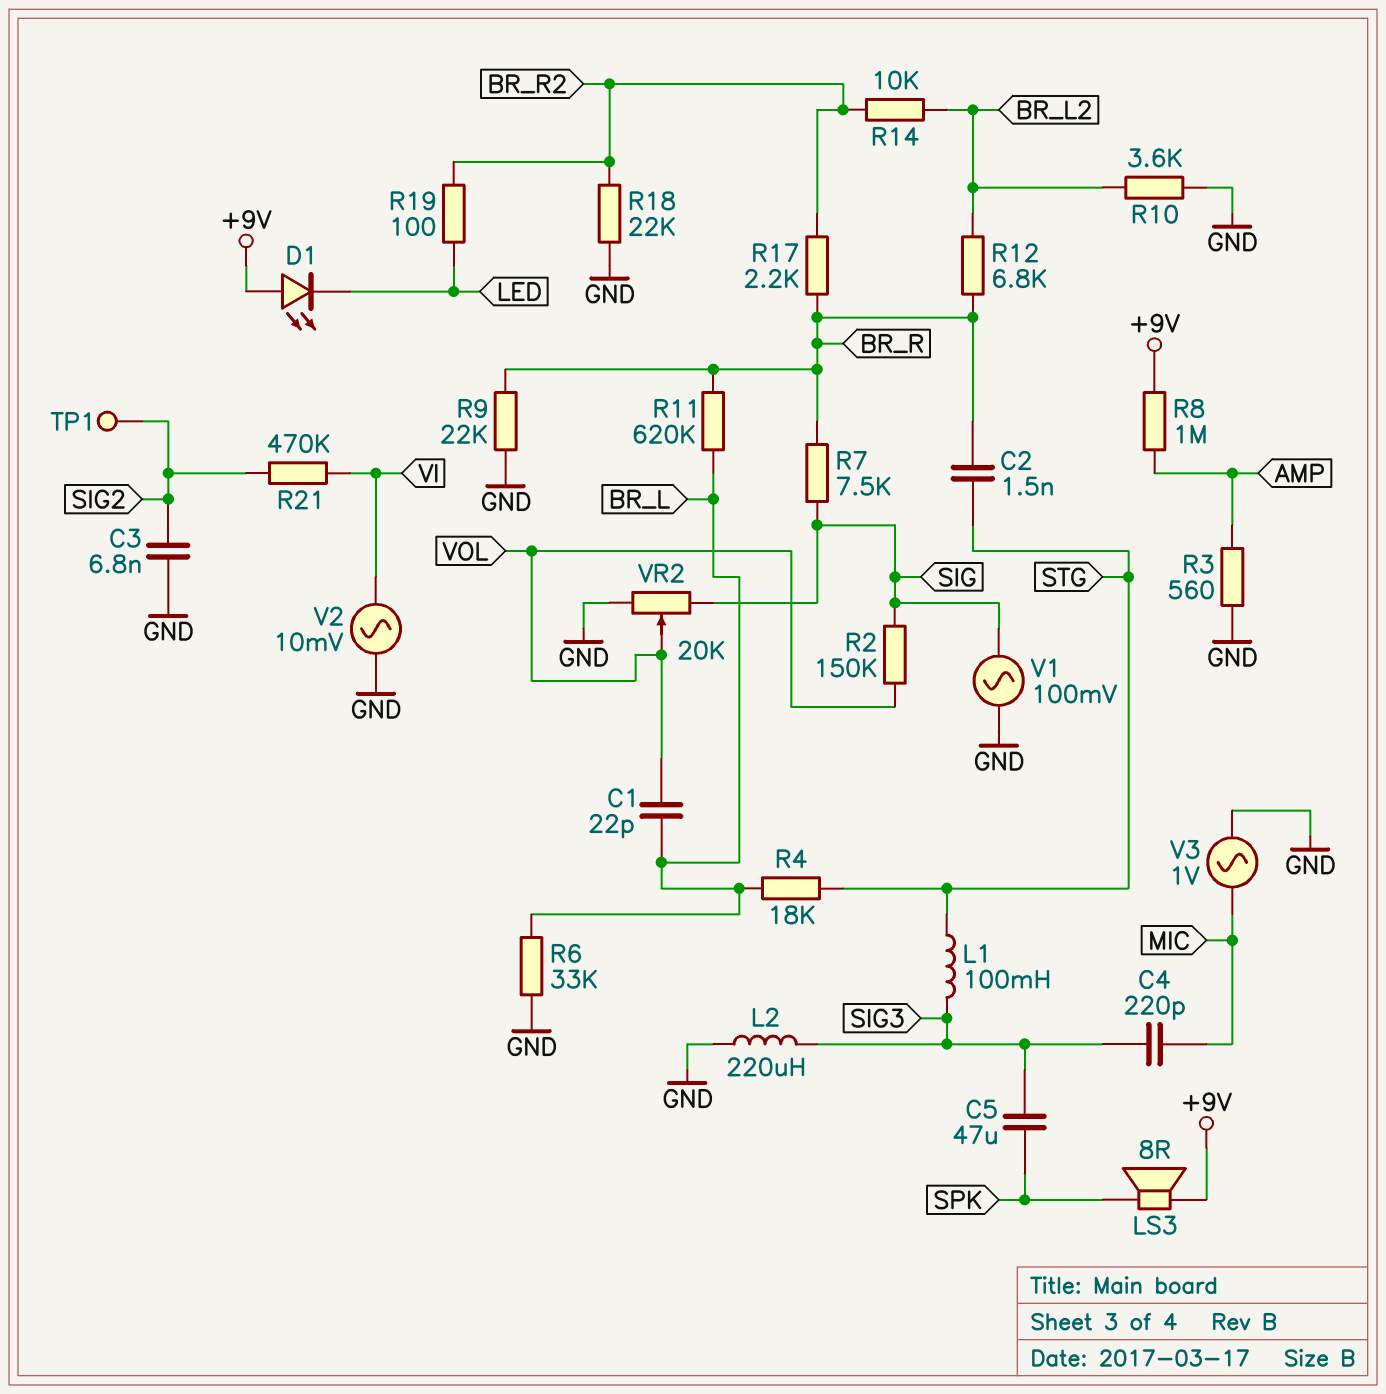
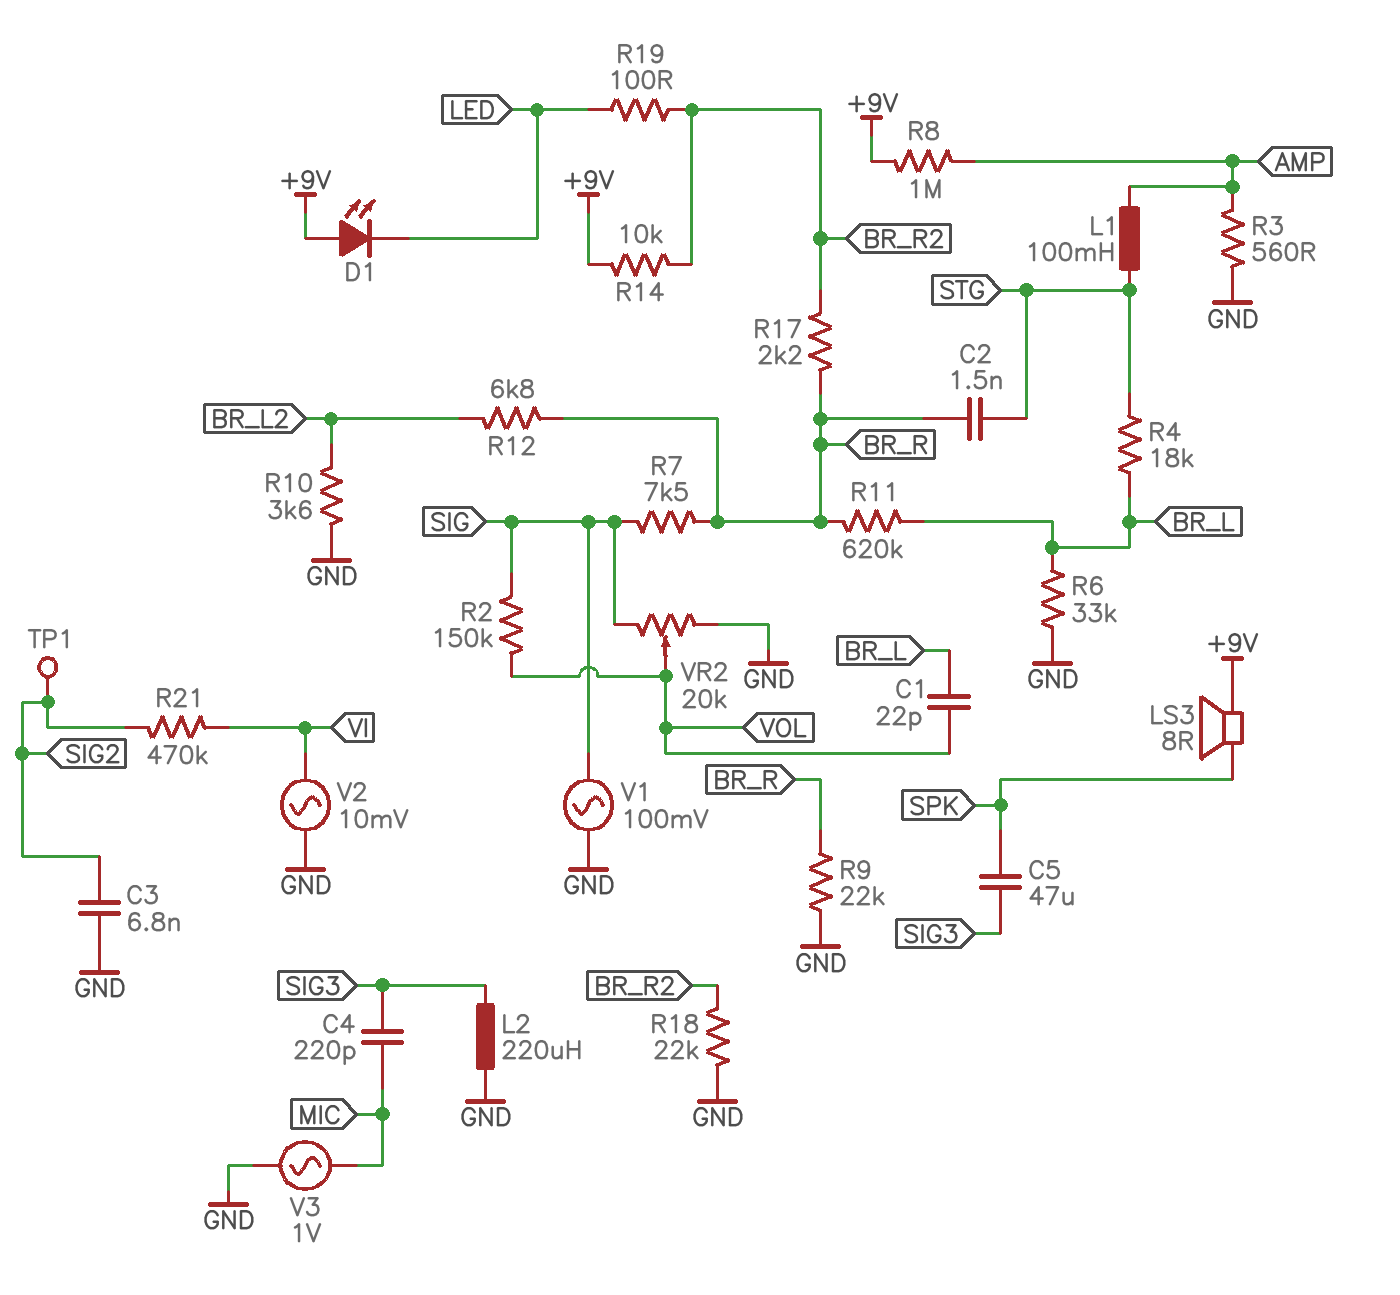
L1: 100mH (SIG3, STG) -> 100mH (AMP, STG)
R14: 10k (BR_L2, BR_R2) -> 10k (+9V, BR_R2)

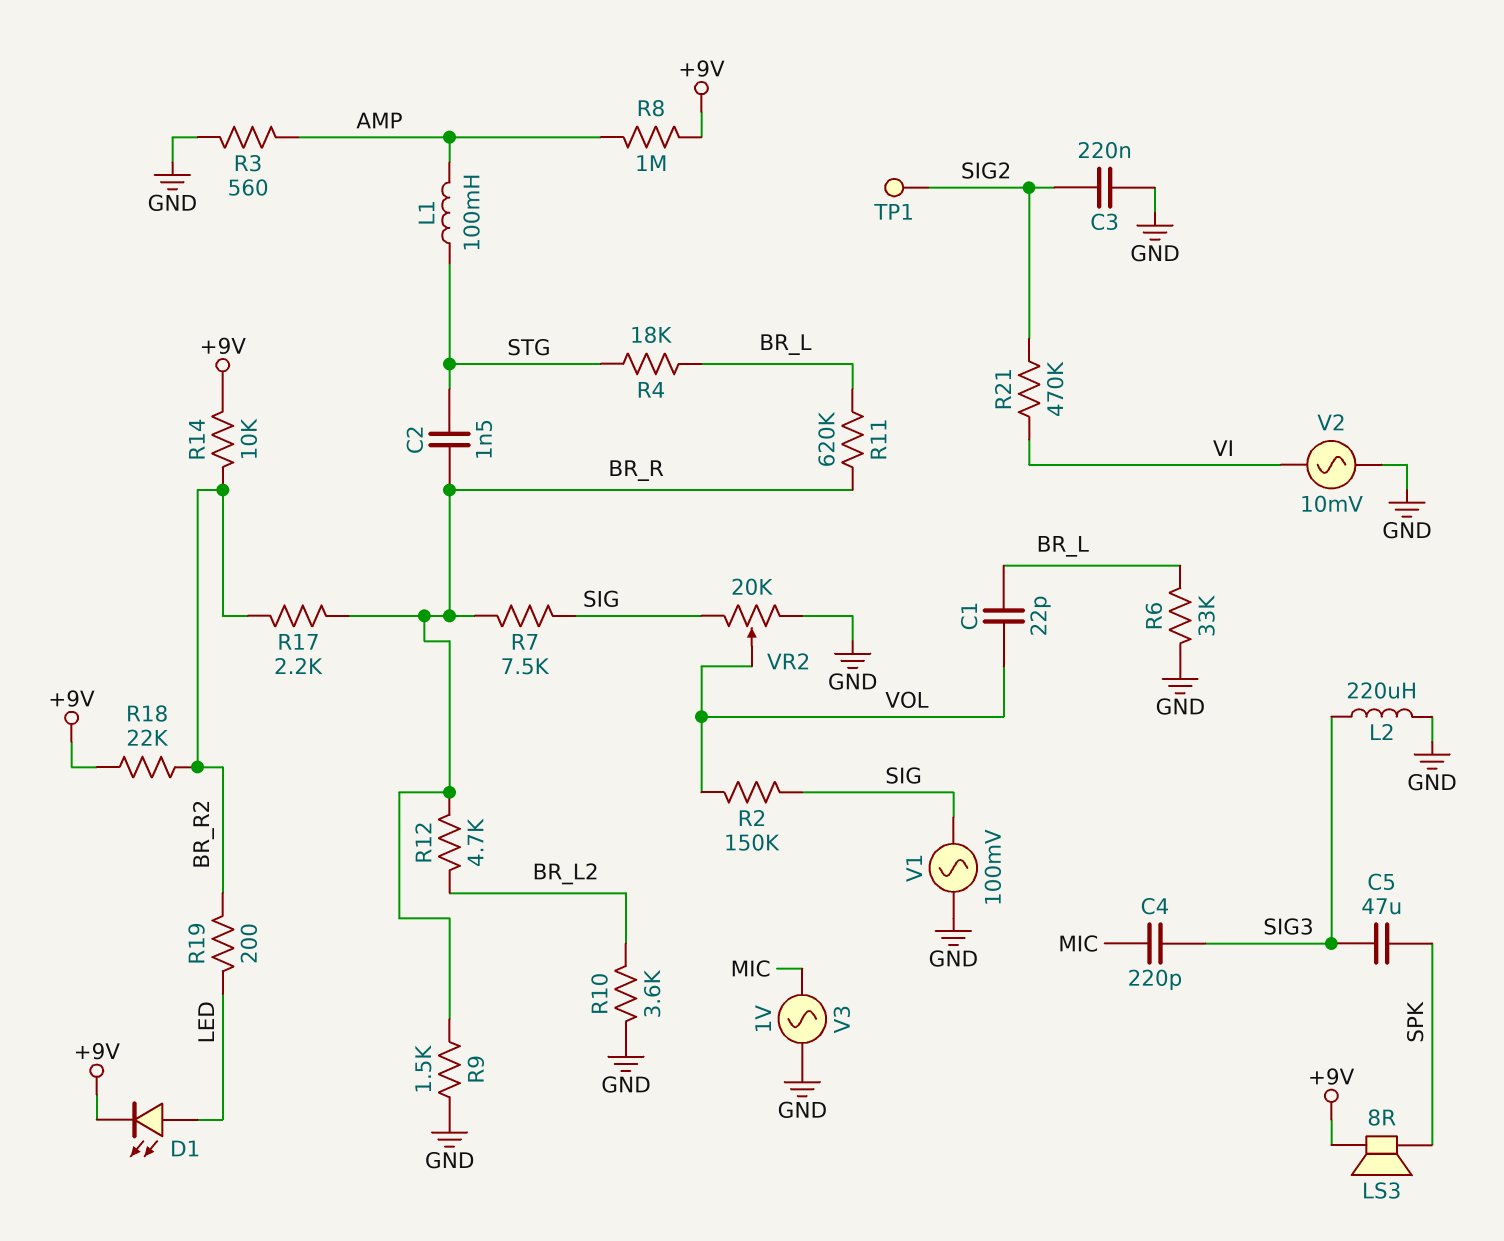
C3: 6.8nF (GND, SIG2) -> 220nF (GND, SIG2)
D1: LED (A +9V, K LED) -> LED (A LED, K +9V)
R9: 22k (BR_R, GND) -> 1.5k (BR_R, GND)
R12: 6.8k (BR_L2, BR_R) -> 4.7k (BR_L2, BR_R)
R18: 22k (BR_R2, GND) -> 22k (+9V, BR_R2)
R19: 100 (BR_R2, LED) -> 200 (BR_R2, LED)

